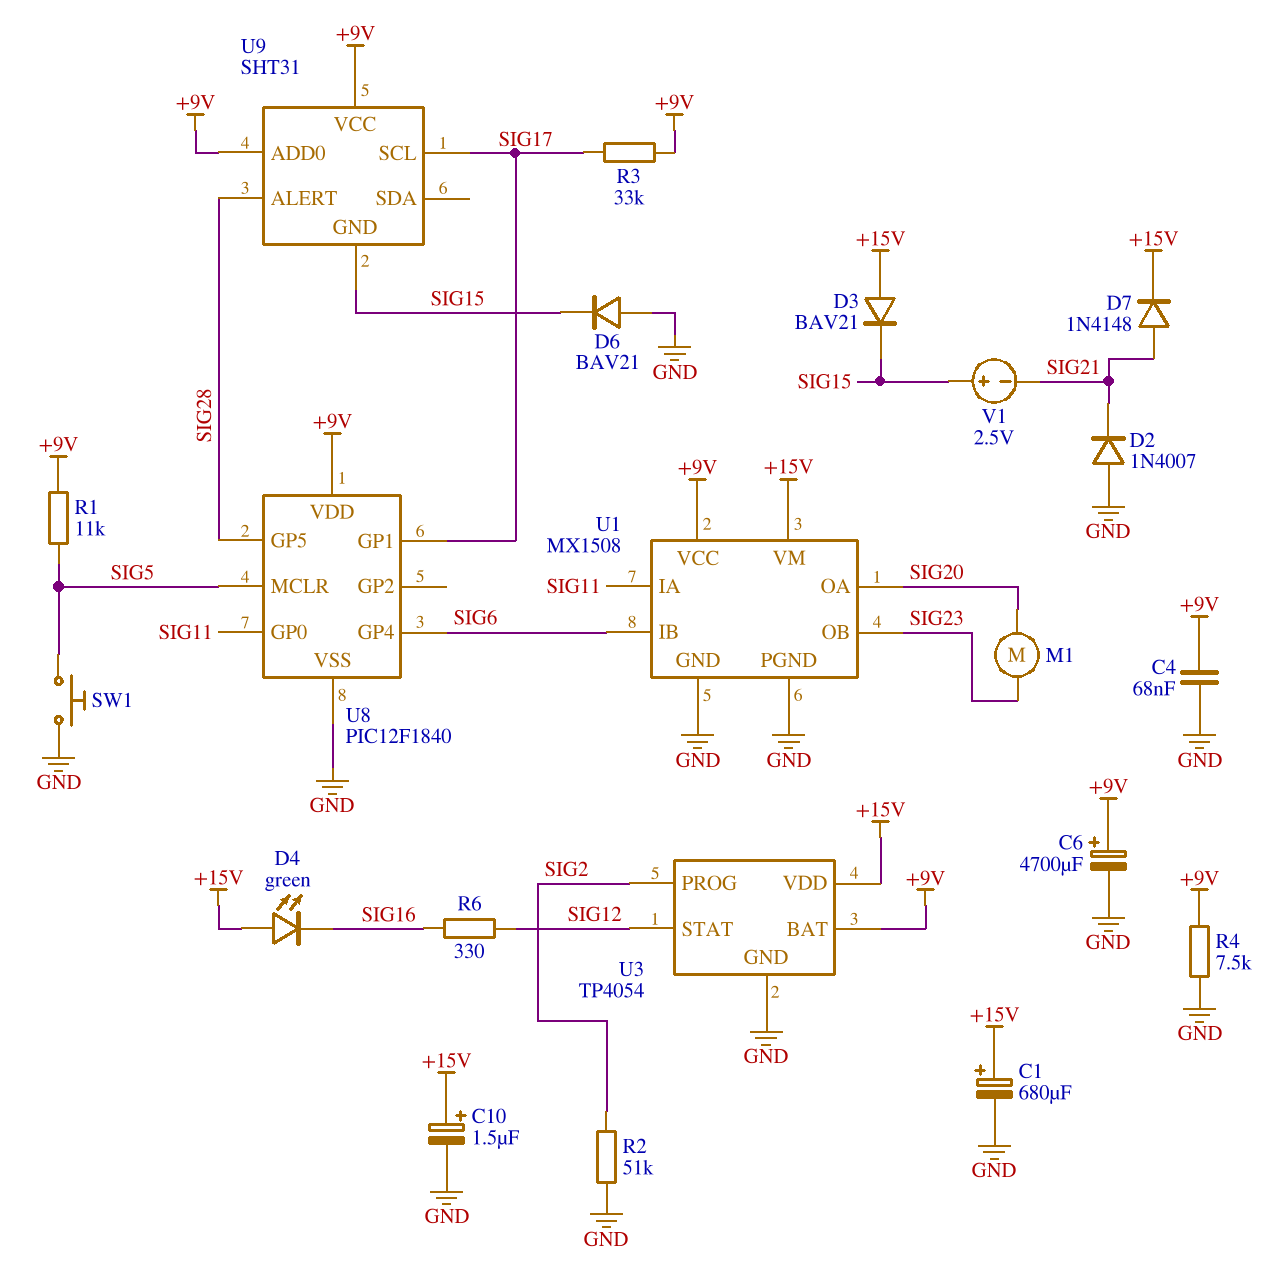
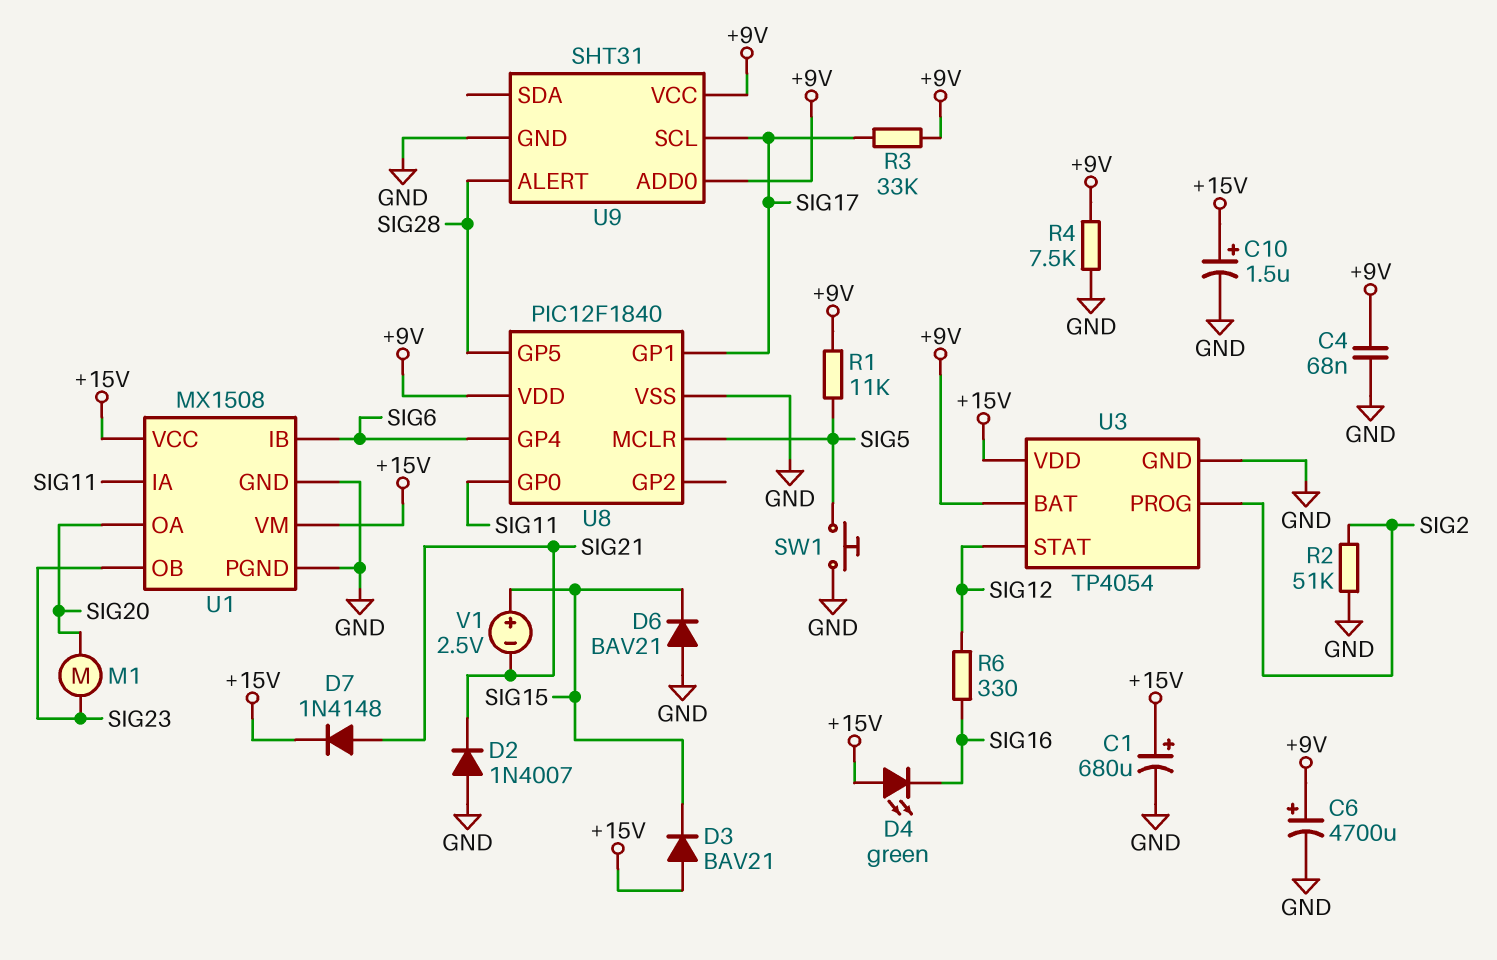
U1 pin VCC: +9V -> +15V
U9 pin GND: SIG15 -> GND

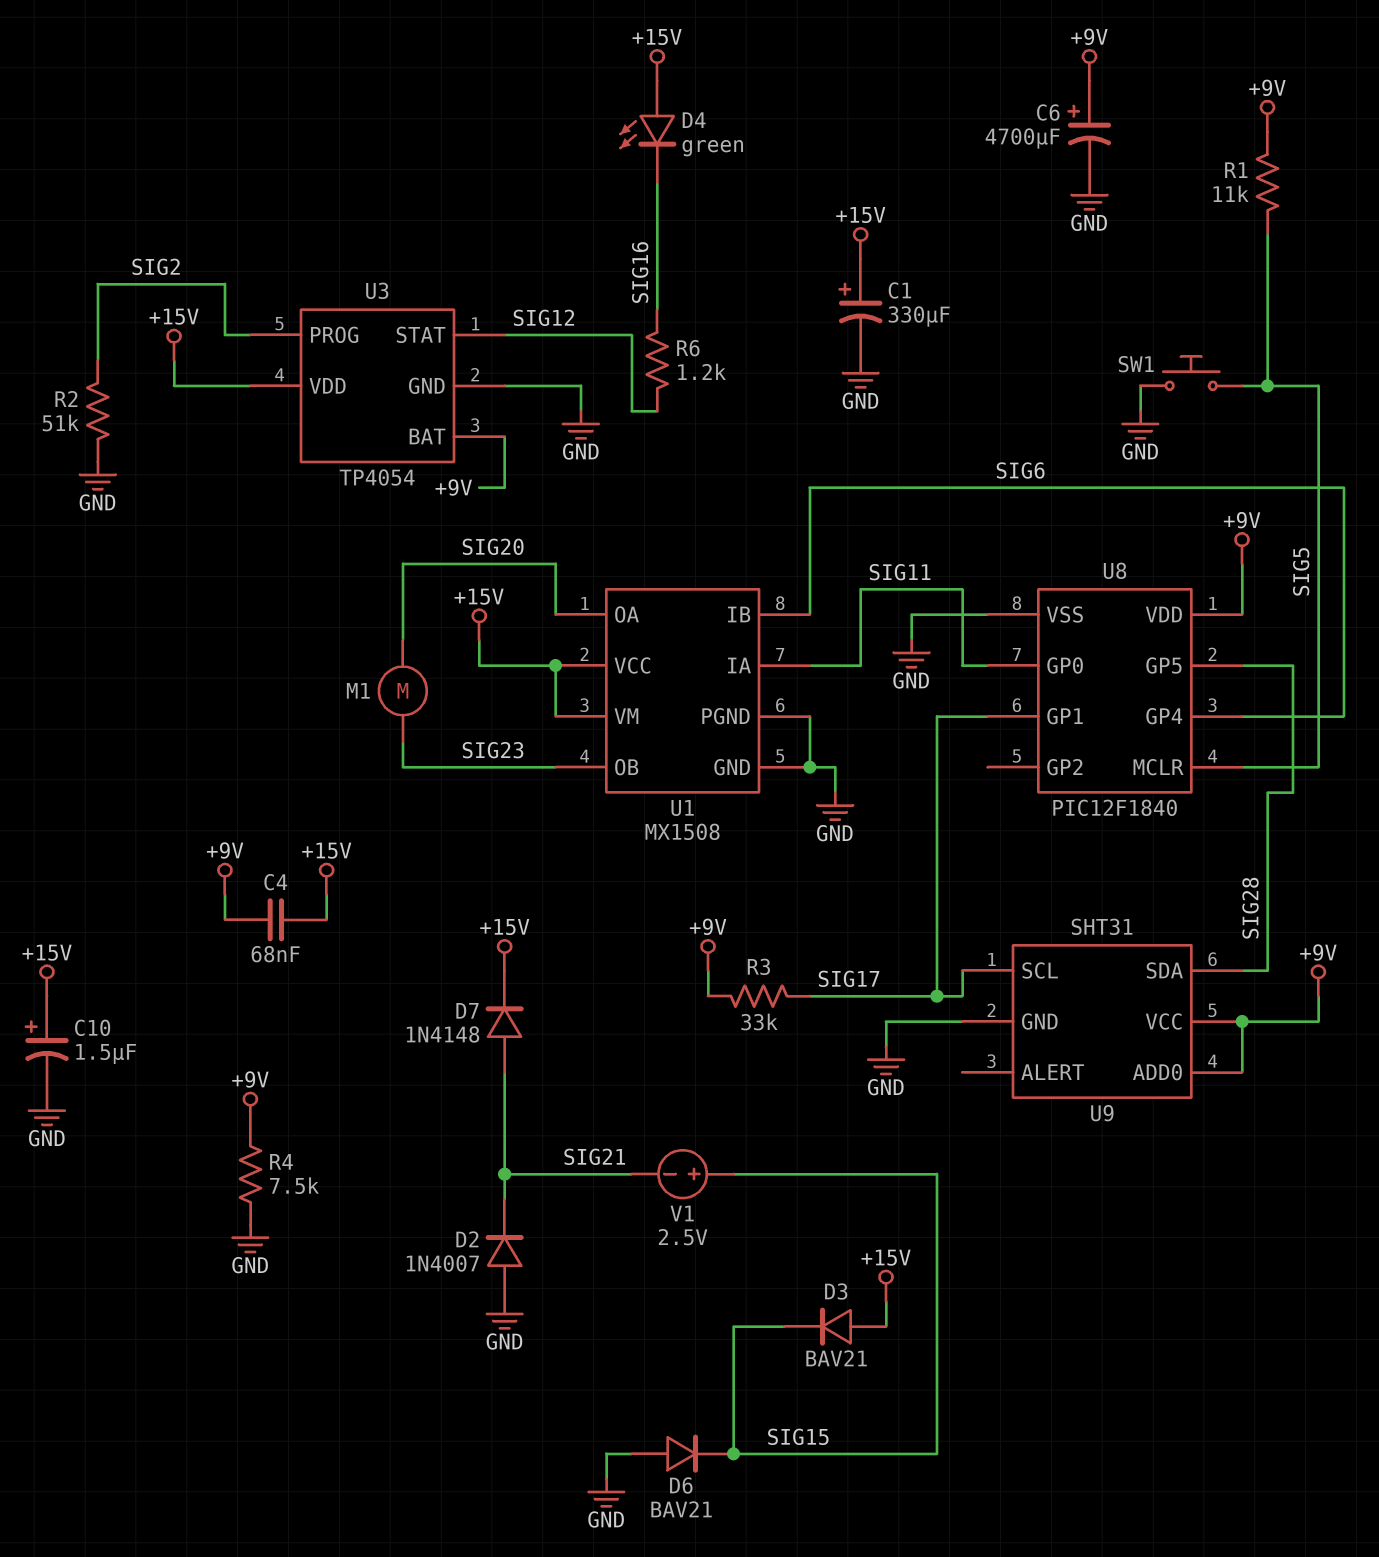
C1: 680uF (plus +15V, minus GND) -> 330uF (plus +15V, minus GND)
C4: 68nF (+9V, GND) -> 68nF (+9V, +15V)
R6: 330 (SIG12, SIG16) -> 1.2k (SIG12, SIG16)
U9 pin ALERT: SIG28 -> none
U9 pin SDA: none -> SIG28

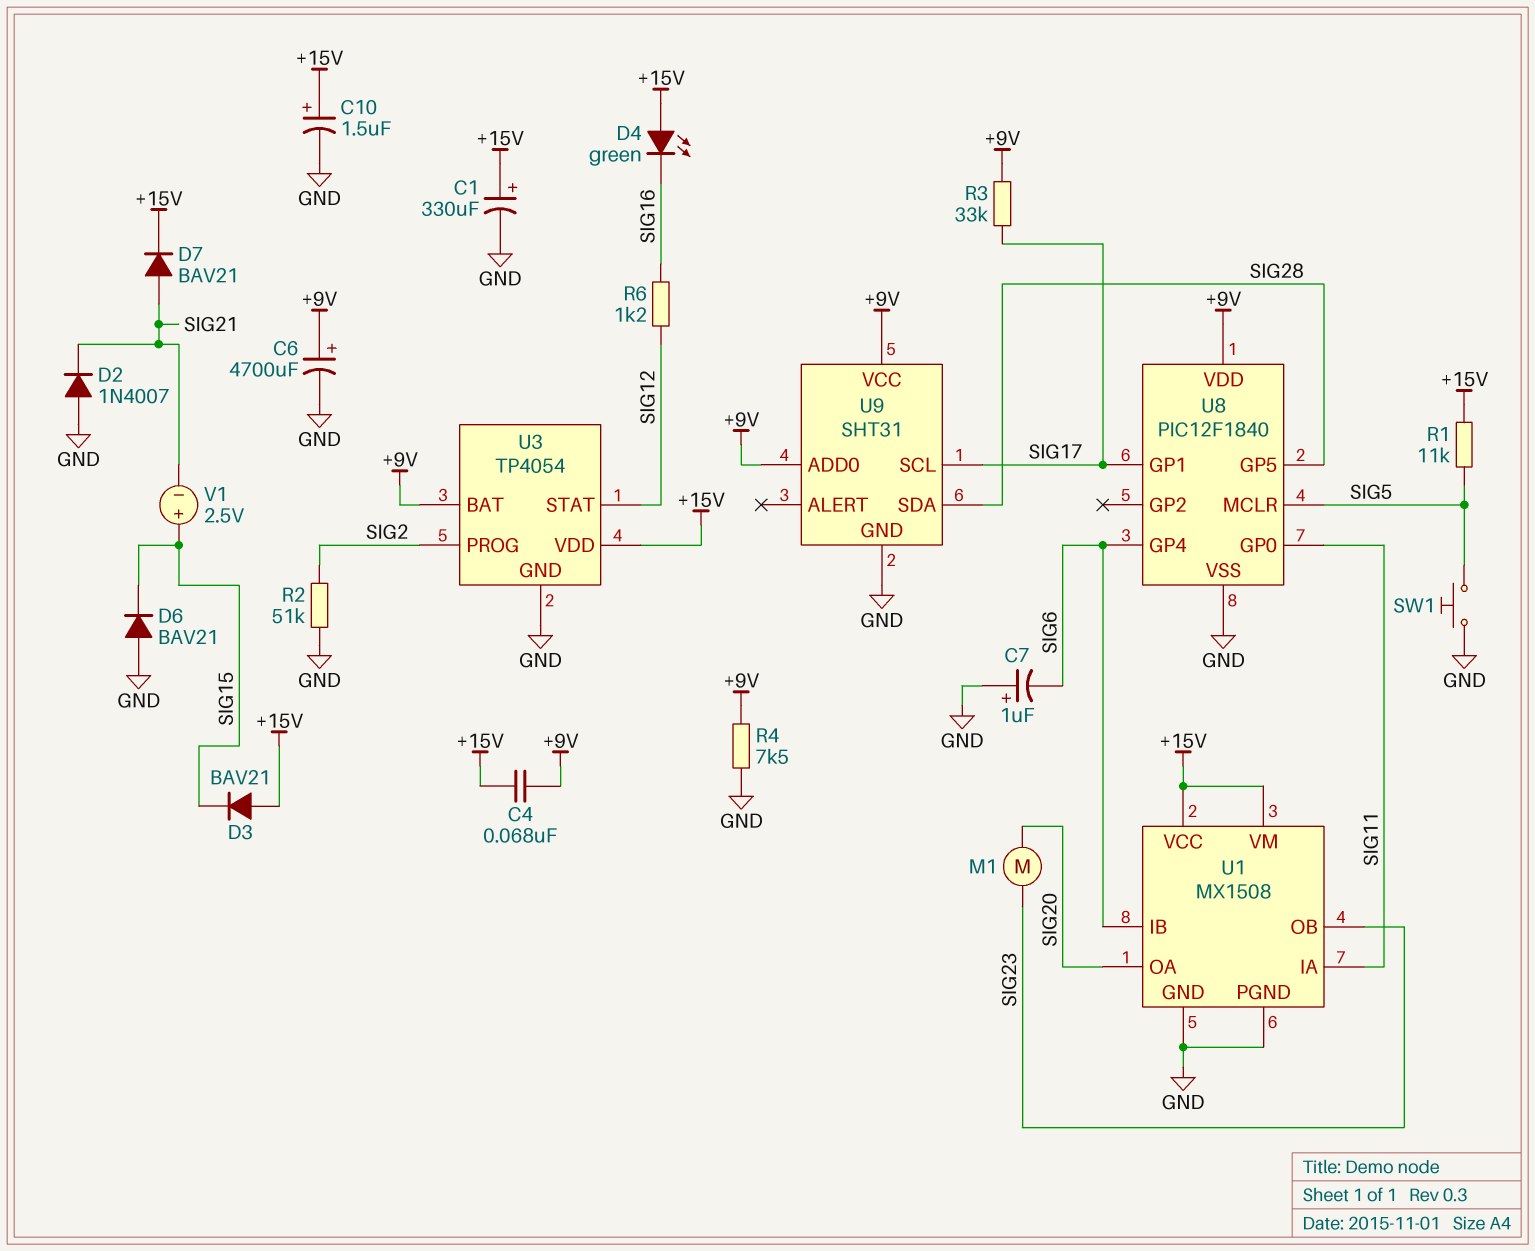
C7: none -> 1uF (plus GND, minus SIG6)
D7: diode 1N4148 (A SIG21, K +15V) -> diode BAV21 (A SIG21, K +15V)
R1: 11k (+9V, SIG5) -> 11k (+15V, SIG5)

